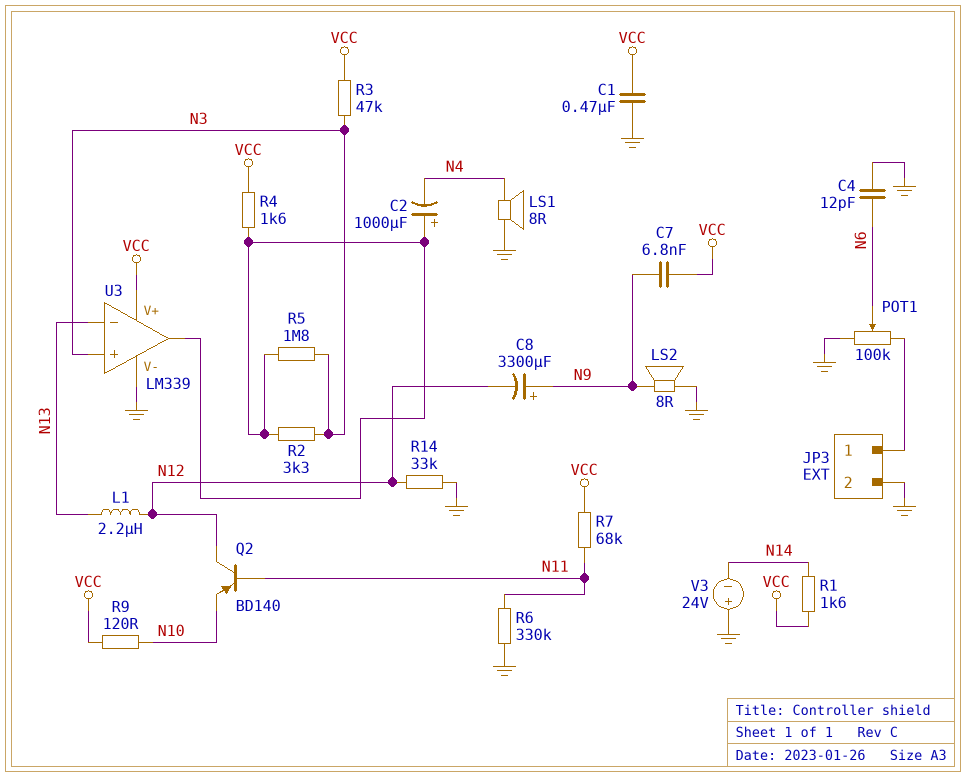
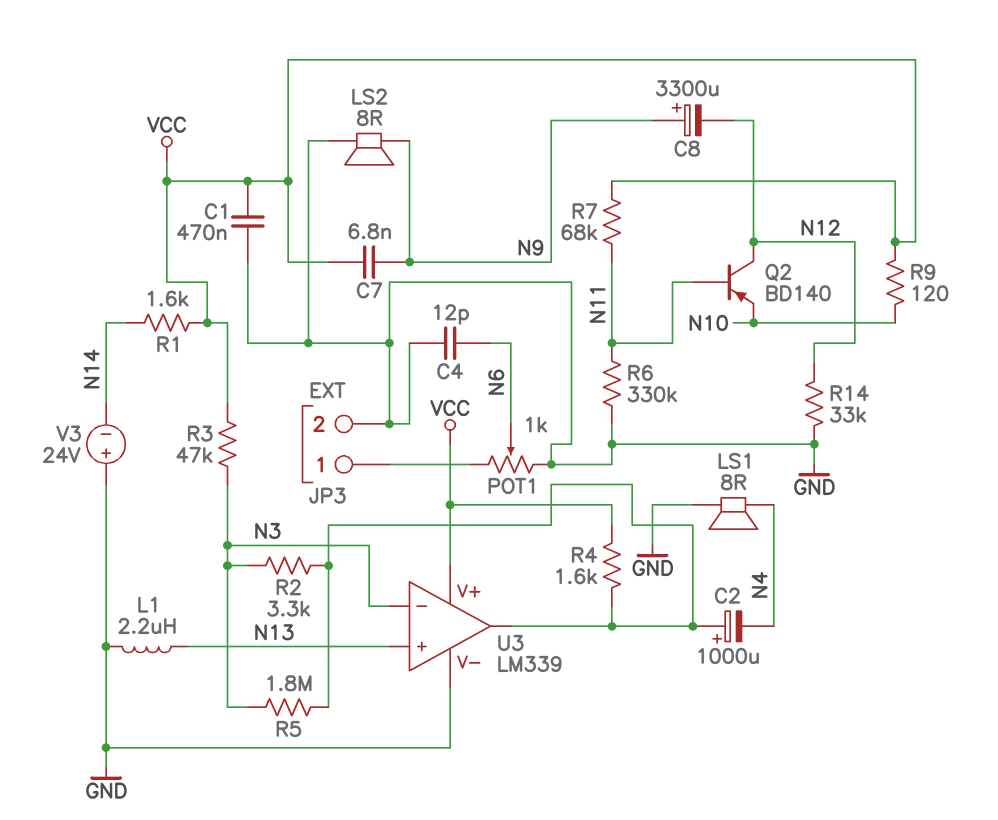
L1: 2.2uH (N12, N13) -> 2.2uH (GND, N13)
POT1: 100k (GND, JP3/1, wiper N6) -> 1k (GND, JP3/1, wiper N6)
U3 pin in+: N3 -> N13
U3 pin in-: N13 -> N3

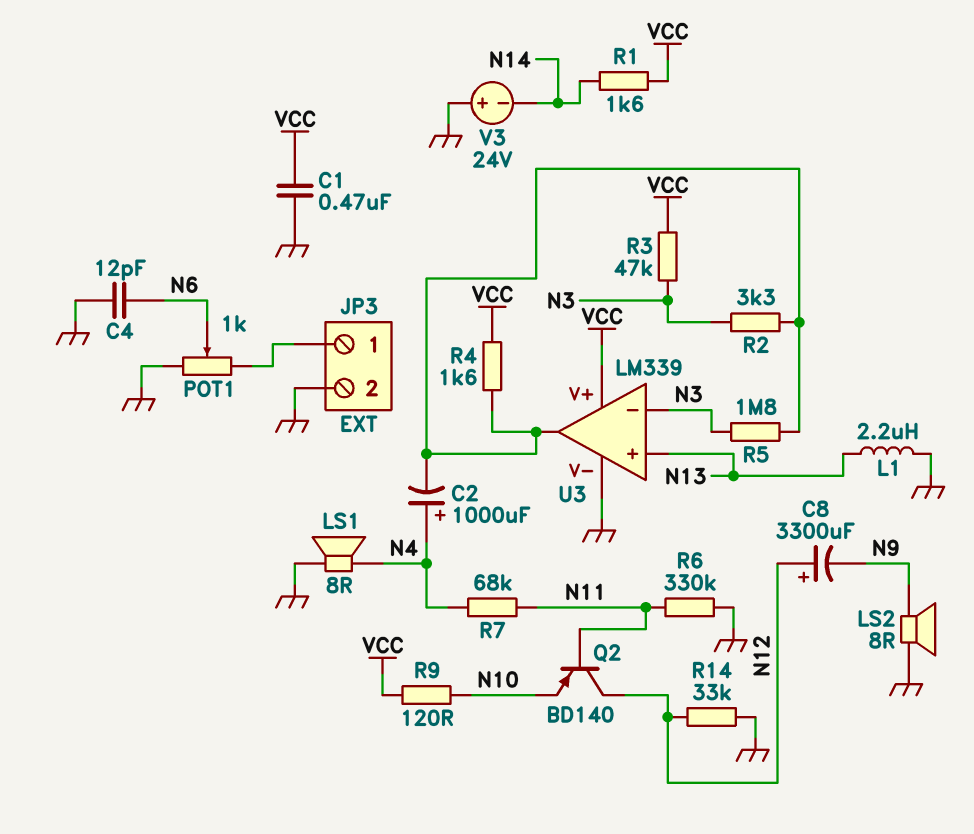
C2: 1000uF (plus U3/out, minus N4) -> 1000uF (plus N4, minus U3/out)
C7: 6.8nF (N9, VCC) -> none
C8: 3300uF (plus N9, minus N12) -> 3300uF (plus N12, minus N9)
R7: 68k (N11, VCC) -> 68k (N4, N11)

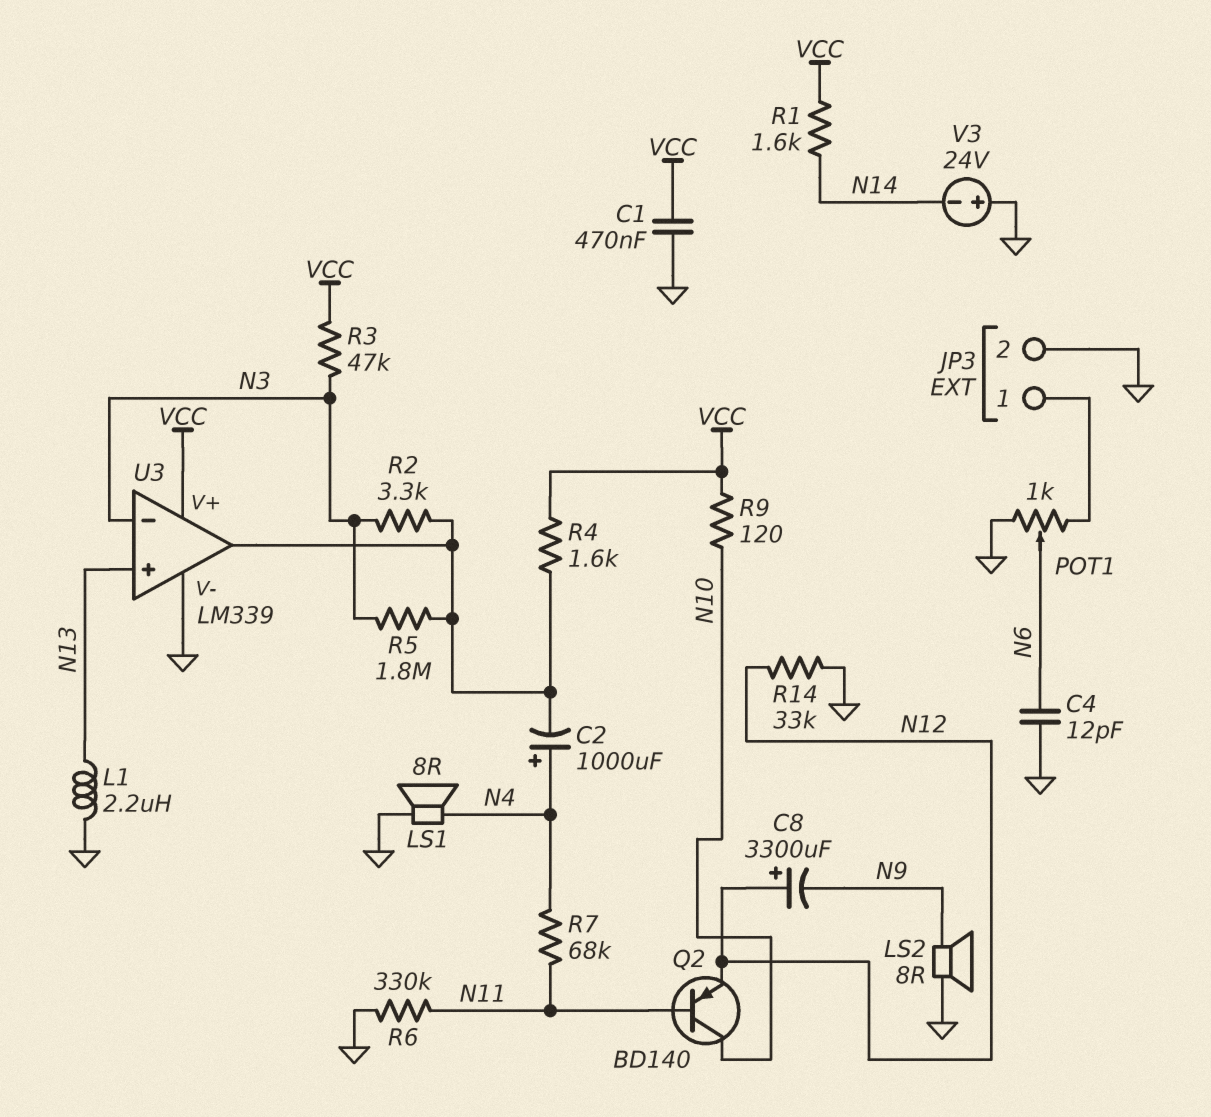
Q2: PNP BD140 (B N11, C N12, E N10) -> PNP BD140 (B N11, C N10, E N12)

